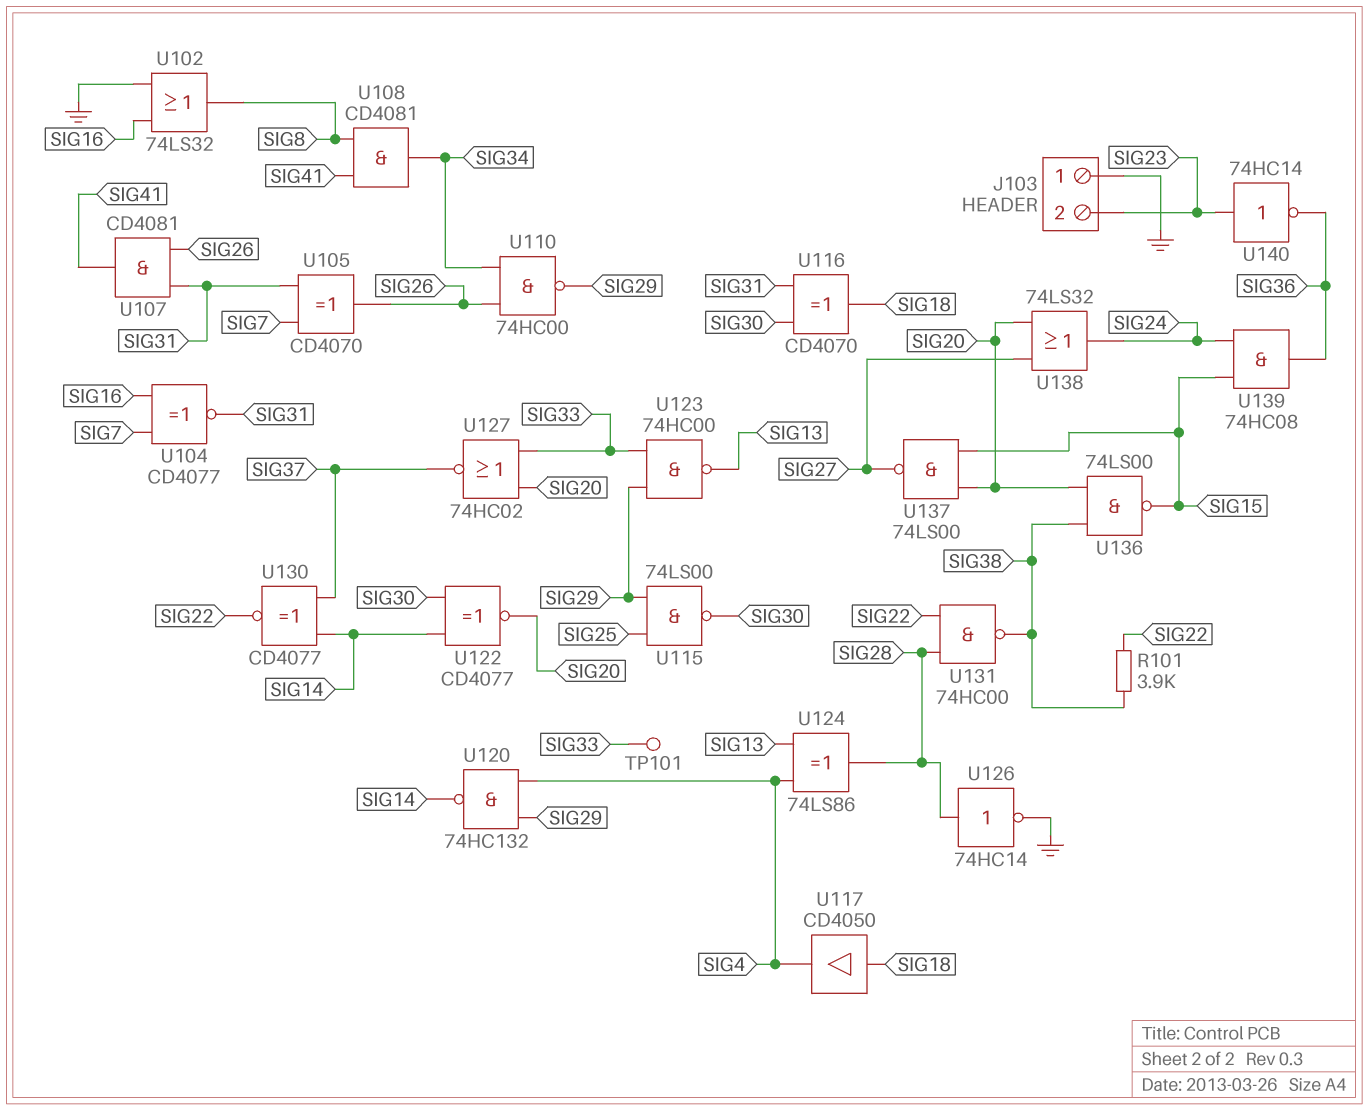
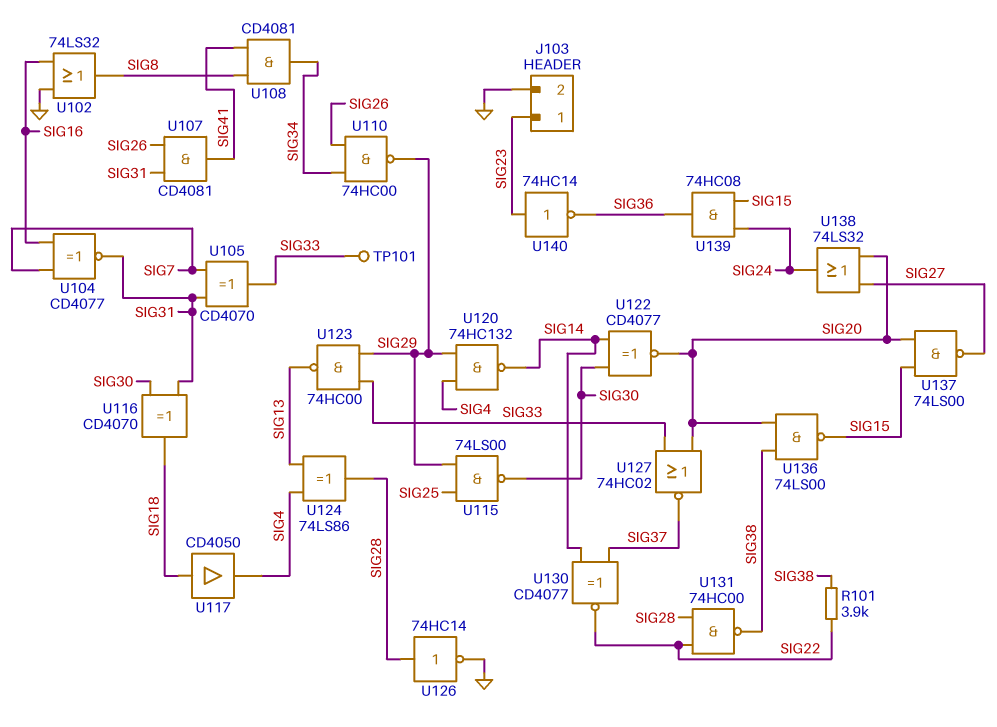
J103 pin 1: GND -> SIG23
J103 pin 2: SIG23 -> GND
U105: XOR CD4070 (in SIG7, in SIG31, out SIG26) -> XOR CD4070 (in SIG7, in SIG31, out SIG33)

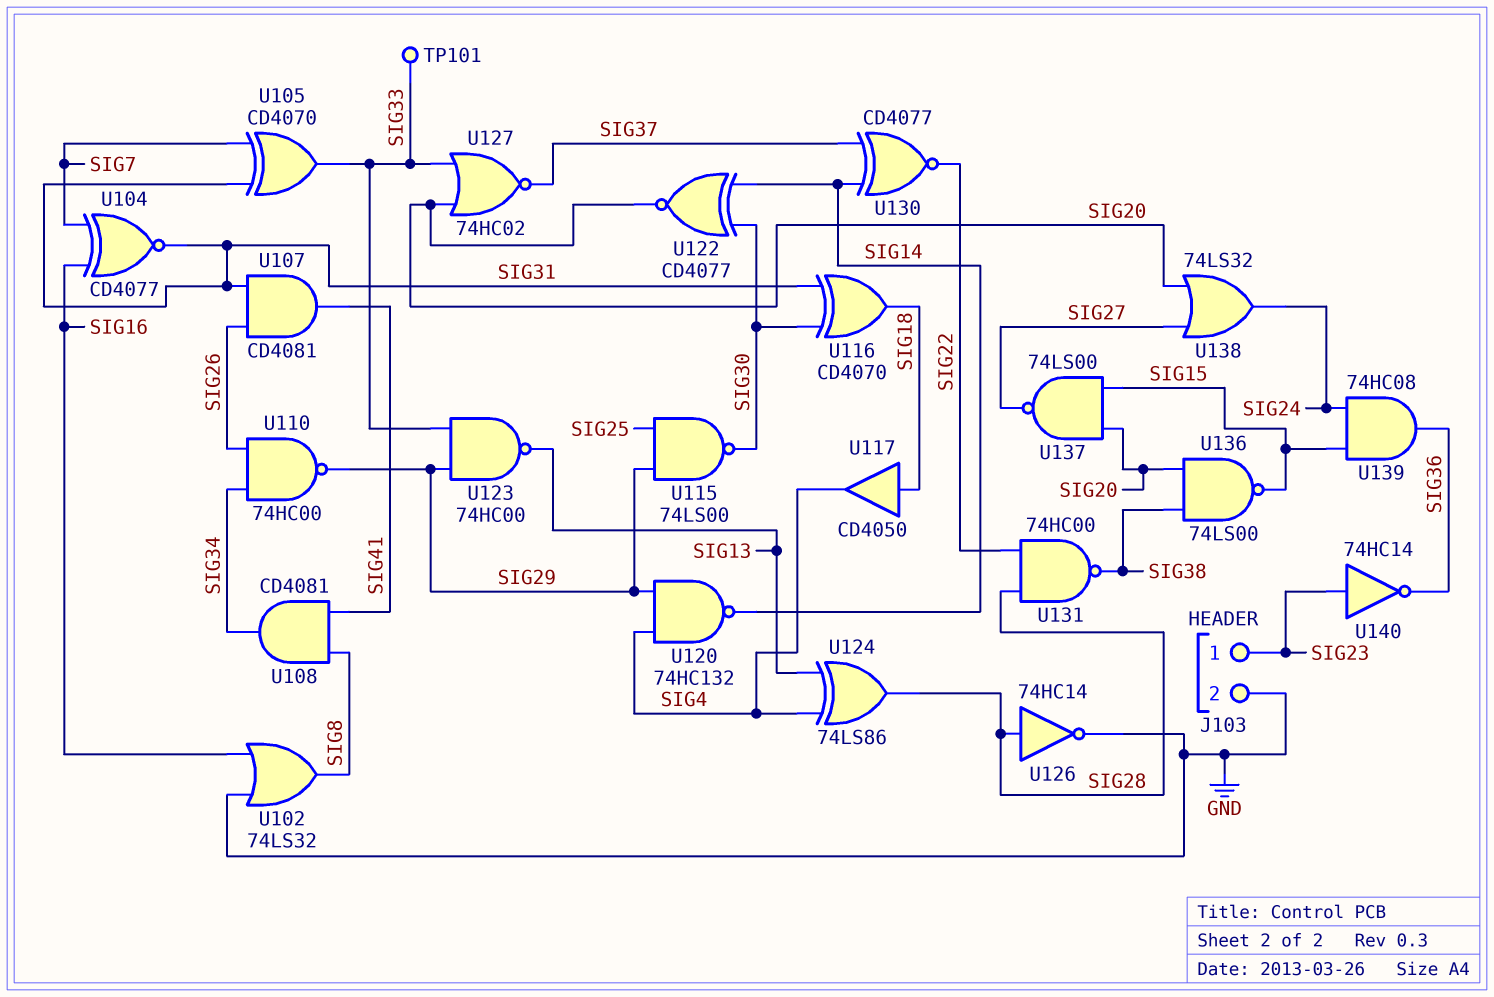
R101: 3.9k (SIG22, SIG38) -> none

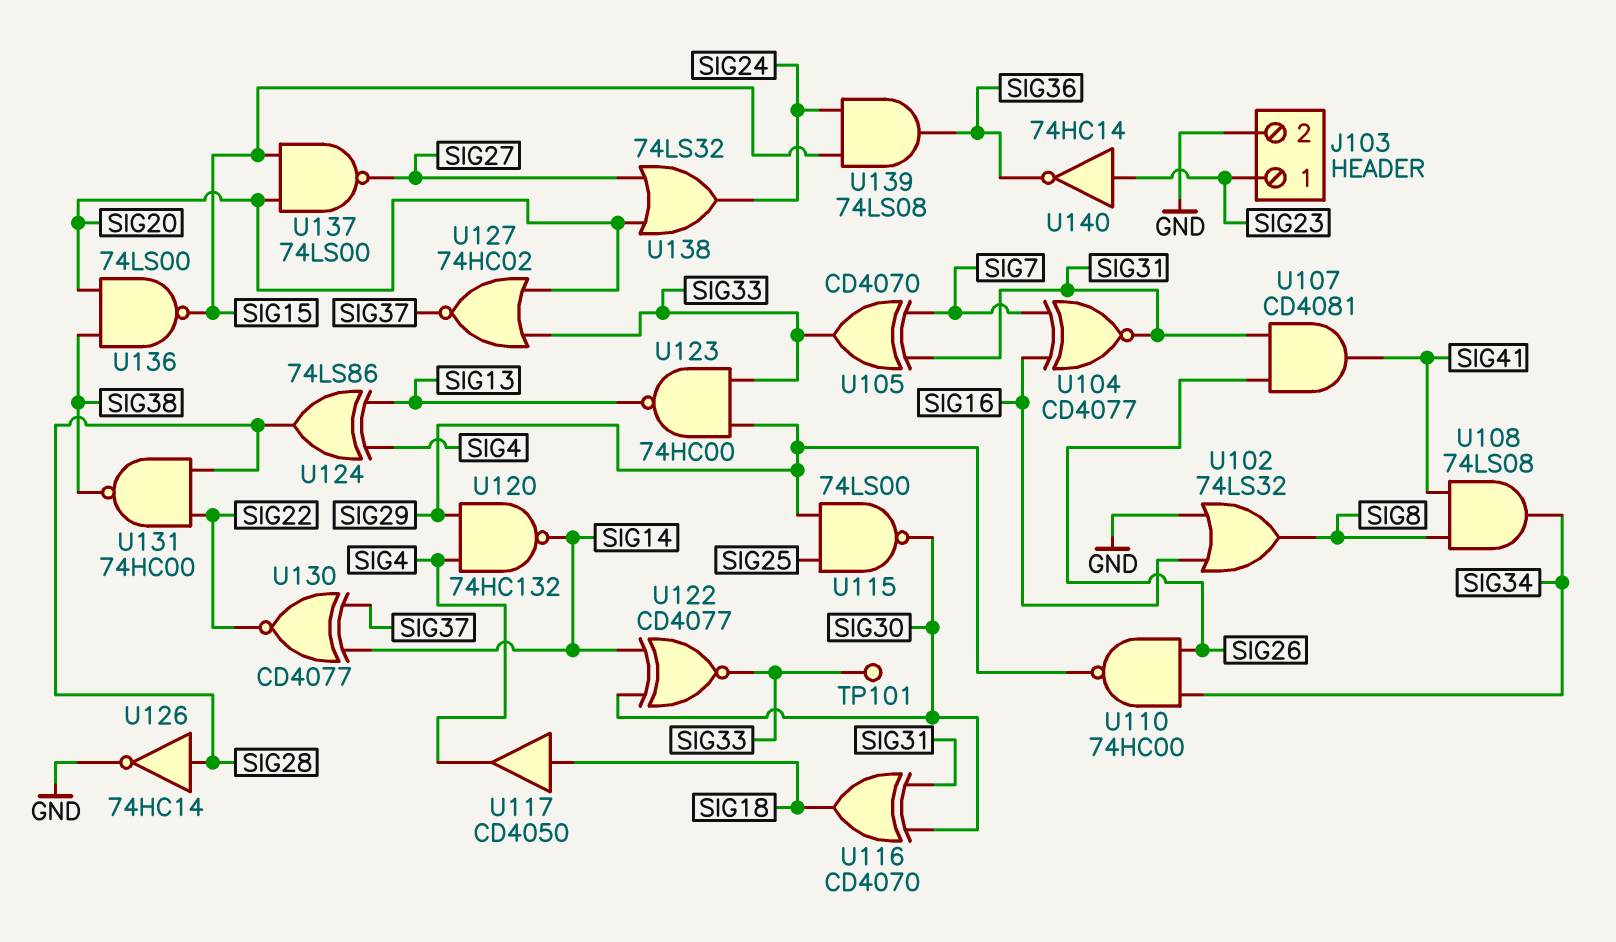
U108: AND CD4081 (in SIG8, in SIG41, out SIG34) -> AND 74LS08 (in SIG8, in SIG41, out SIG34)
U122: XNOR CD4077 (in SIG14, in SIG30, out SIG20) -> XNOR CD4077 (in SIG14, in SIG30, out SIG33)
U139: AND 74HC08 (in SIG15, in SIG24, out SIG36) -> AND 74LS08 (in SIG15, in SIG24, out SIG36)

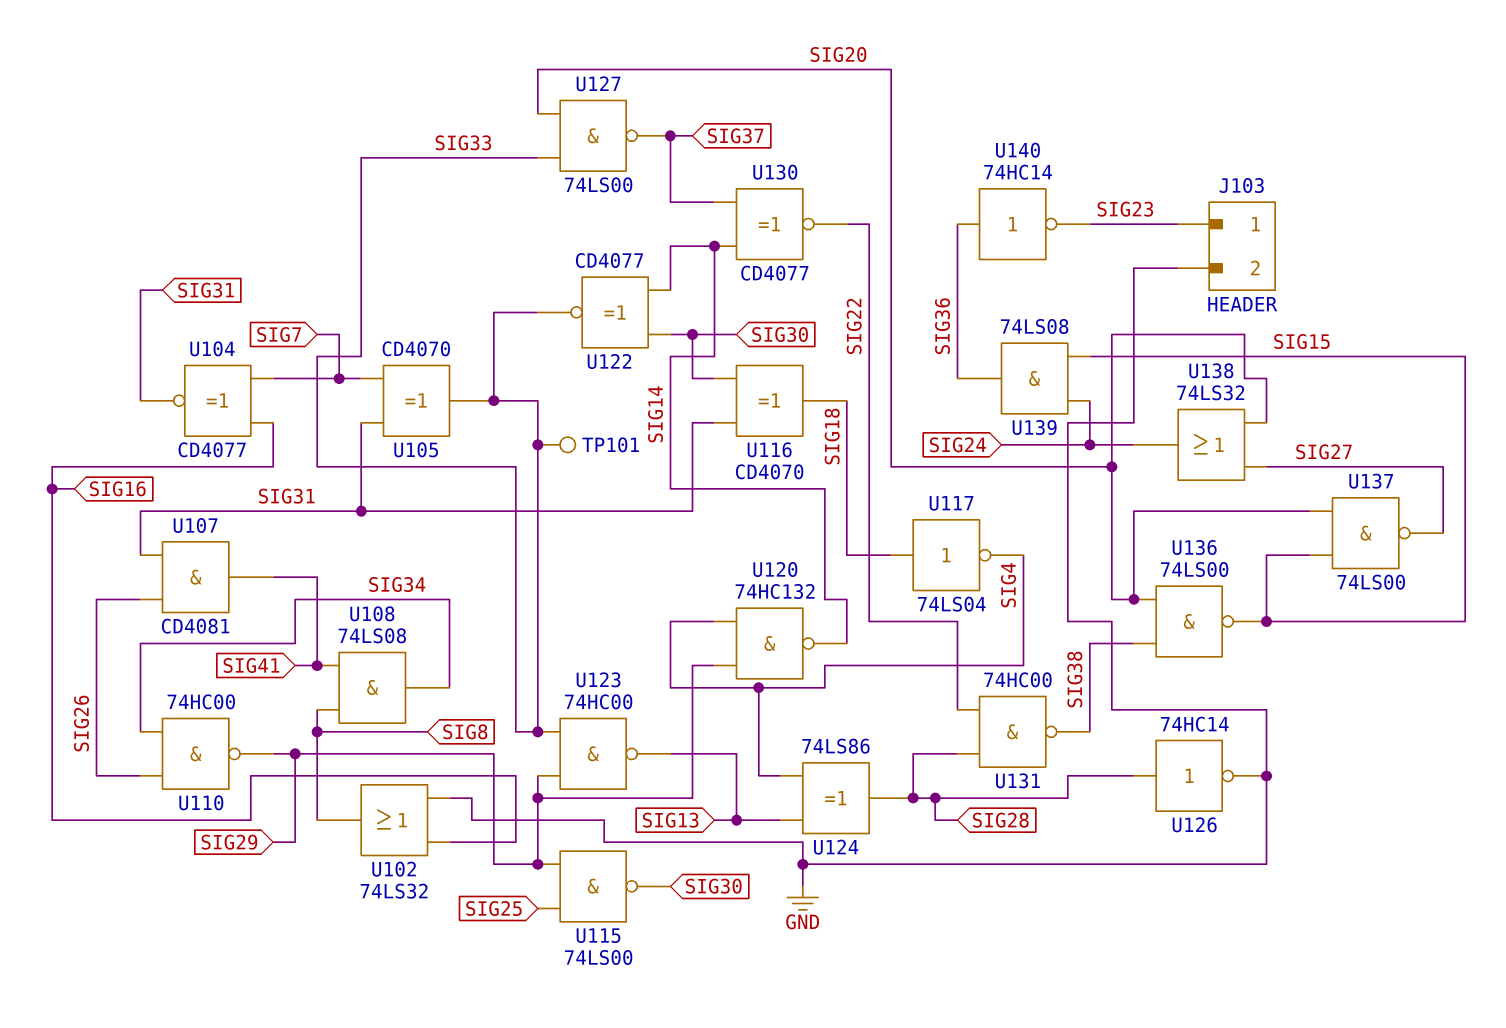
U117: buffer CD4050 (in SIG18, out SIG4) -> NOT 74LS04 (in SIG18, out SIG4)
U127: NOR 74HC02 (in SIG20, in SIG33, out SIG37) -> NAND 74LS00 (in SIG20, in SIG33, out SIG37)
U140: NOT 74HC14 (in SIG23, out SIG36) -> NOT 74HC14 (in SIG36, out SIG23)

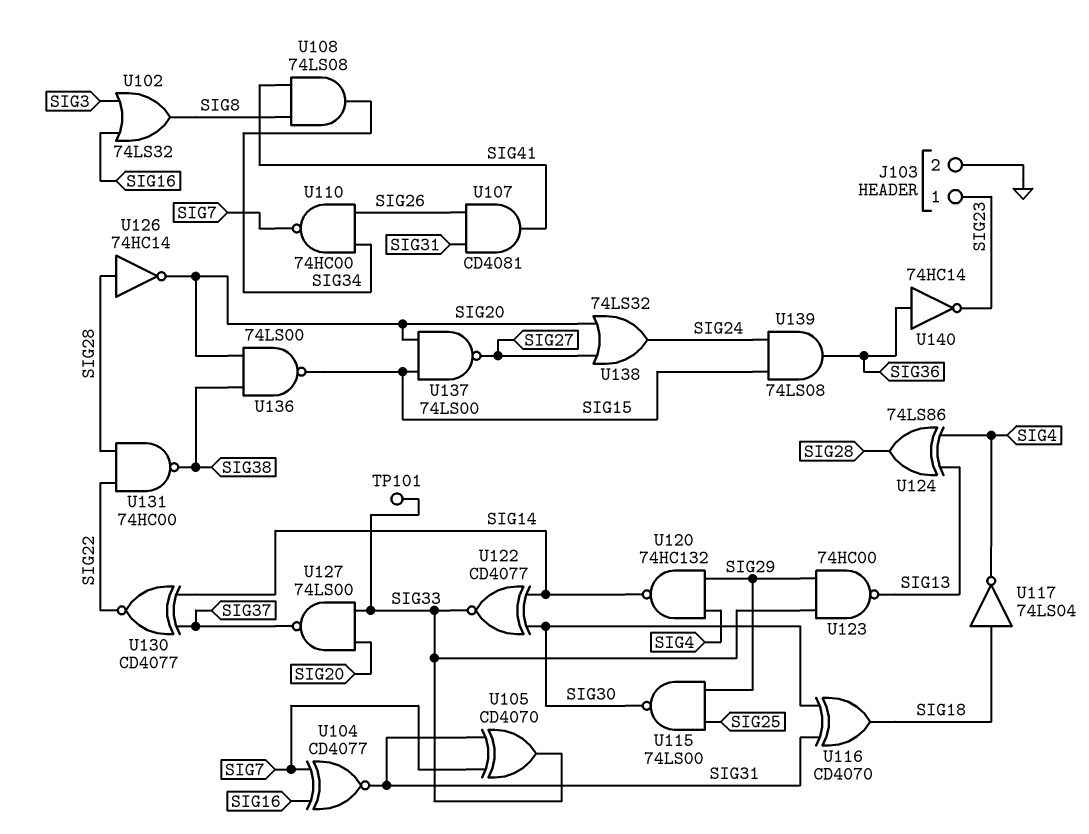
U102: OR 74LS32 (in GND, in SIG16, out SIG8) -> OR 74LS32 (in SIG3, in SIG16, out SIG8)
U110: NAND 74HC00 (in SIG26, in SIG34, out SIG29) -> NAND 74HC00 (in SIG26, in SIG34, out SIG7)
U126: NOT 74HC14 (in SIG28, out GND) -> NOT 74HC14 (in SIG28, out SIG20)

